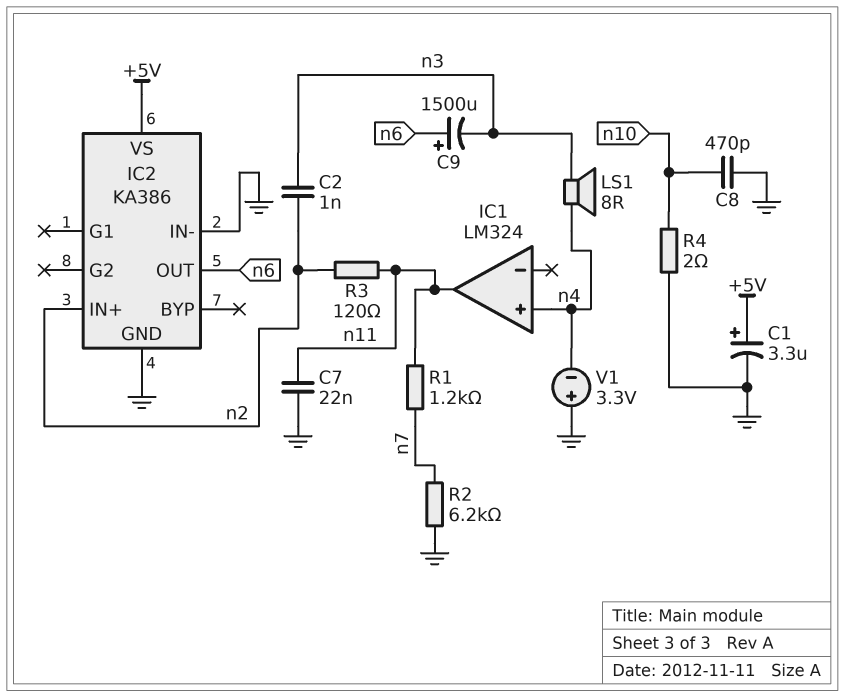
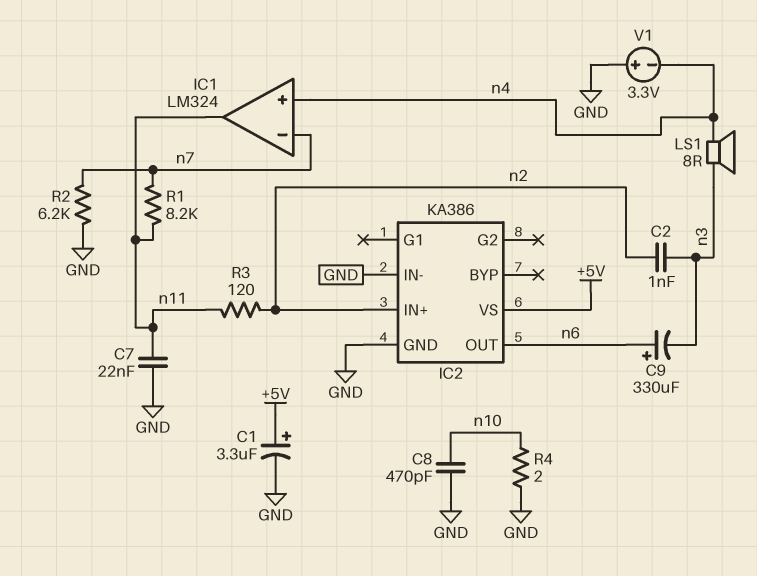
C9: 1500uF (plus n6, minus n3) -> 330uF (plus n6, minus n3)
IC1 pin in-: none -> n7
R1: 1.2k (n7, n11) -> 8.2k (n7, n11)

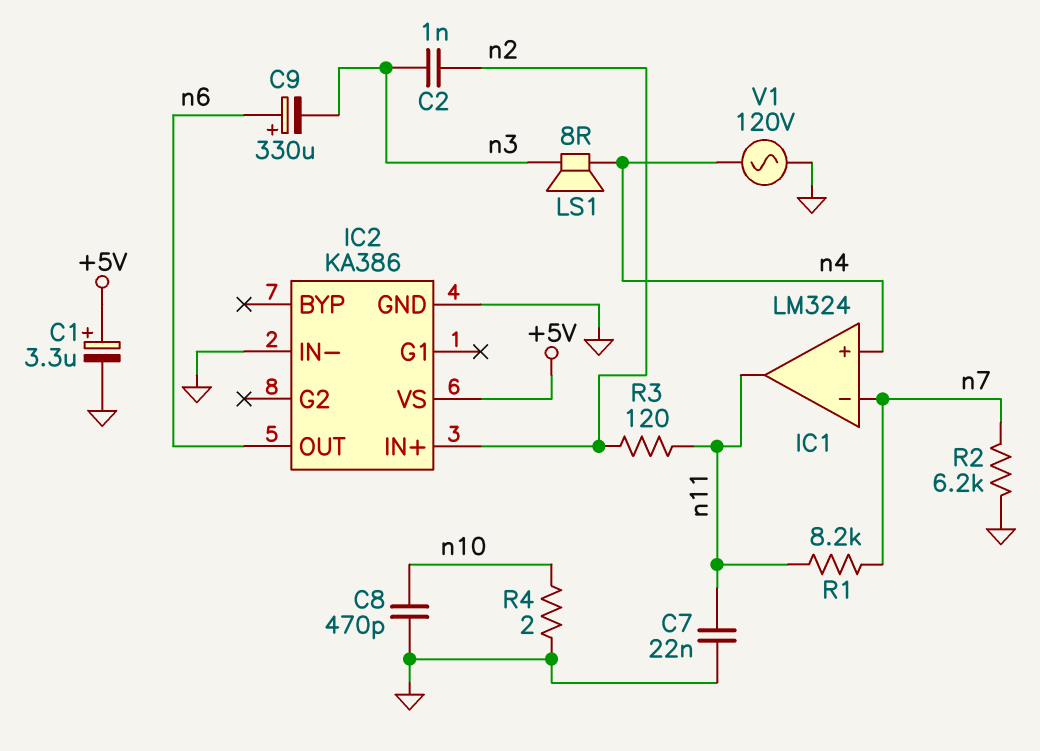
V1: 3.3V (plus GND, minus n4) -> AC 120V (GND, n4)

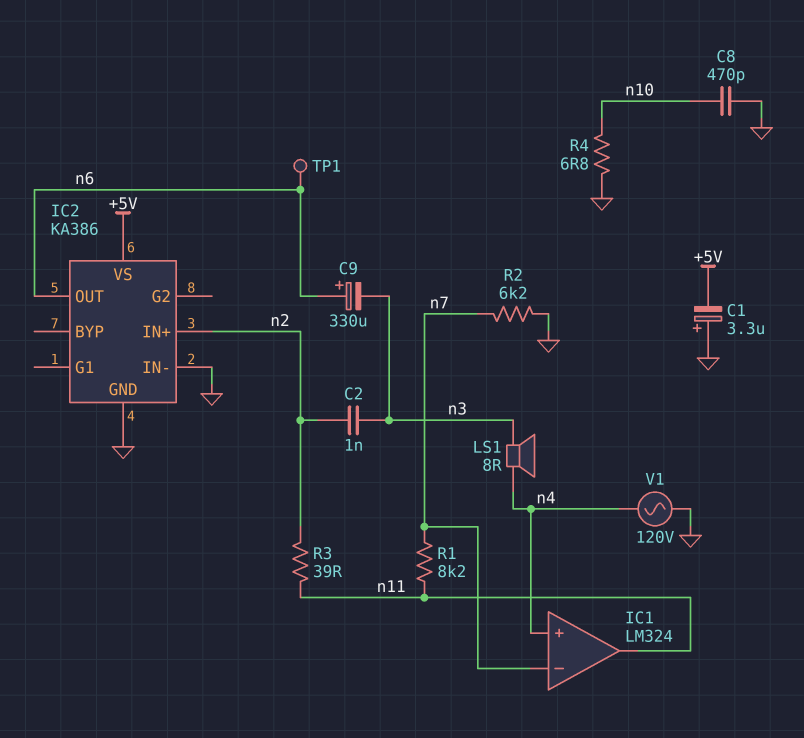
C1: 3.3uF (plus +5V, minus GND) -> 3.3uF (plus GND, minus +5V)
C7: 22nF (GND, n11) -> none
R3: 120 (n2, n11) -> 39 (n2, n11)
R4: 2 (GND, n10) -> 6.8 (GND, n10)
TP1: none -> test point (n6)

